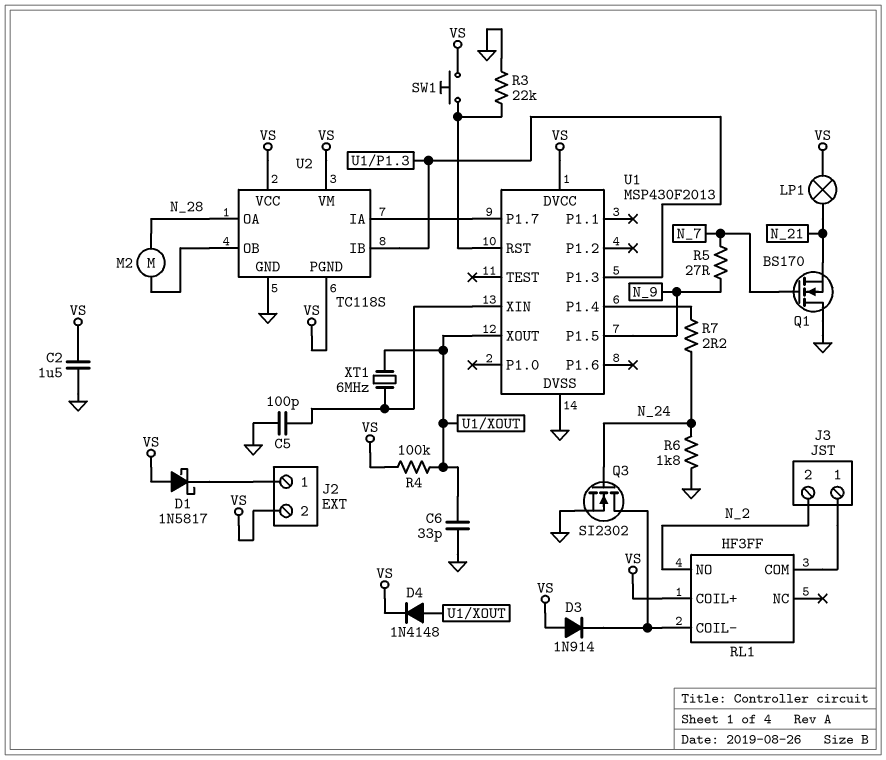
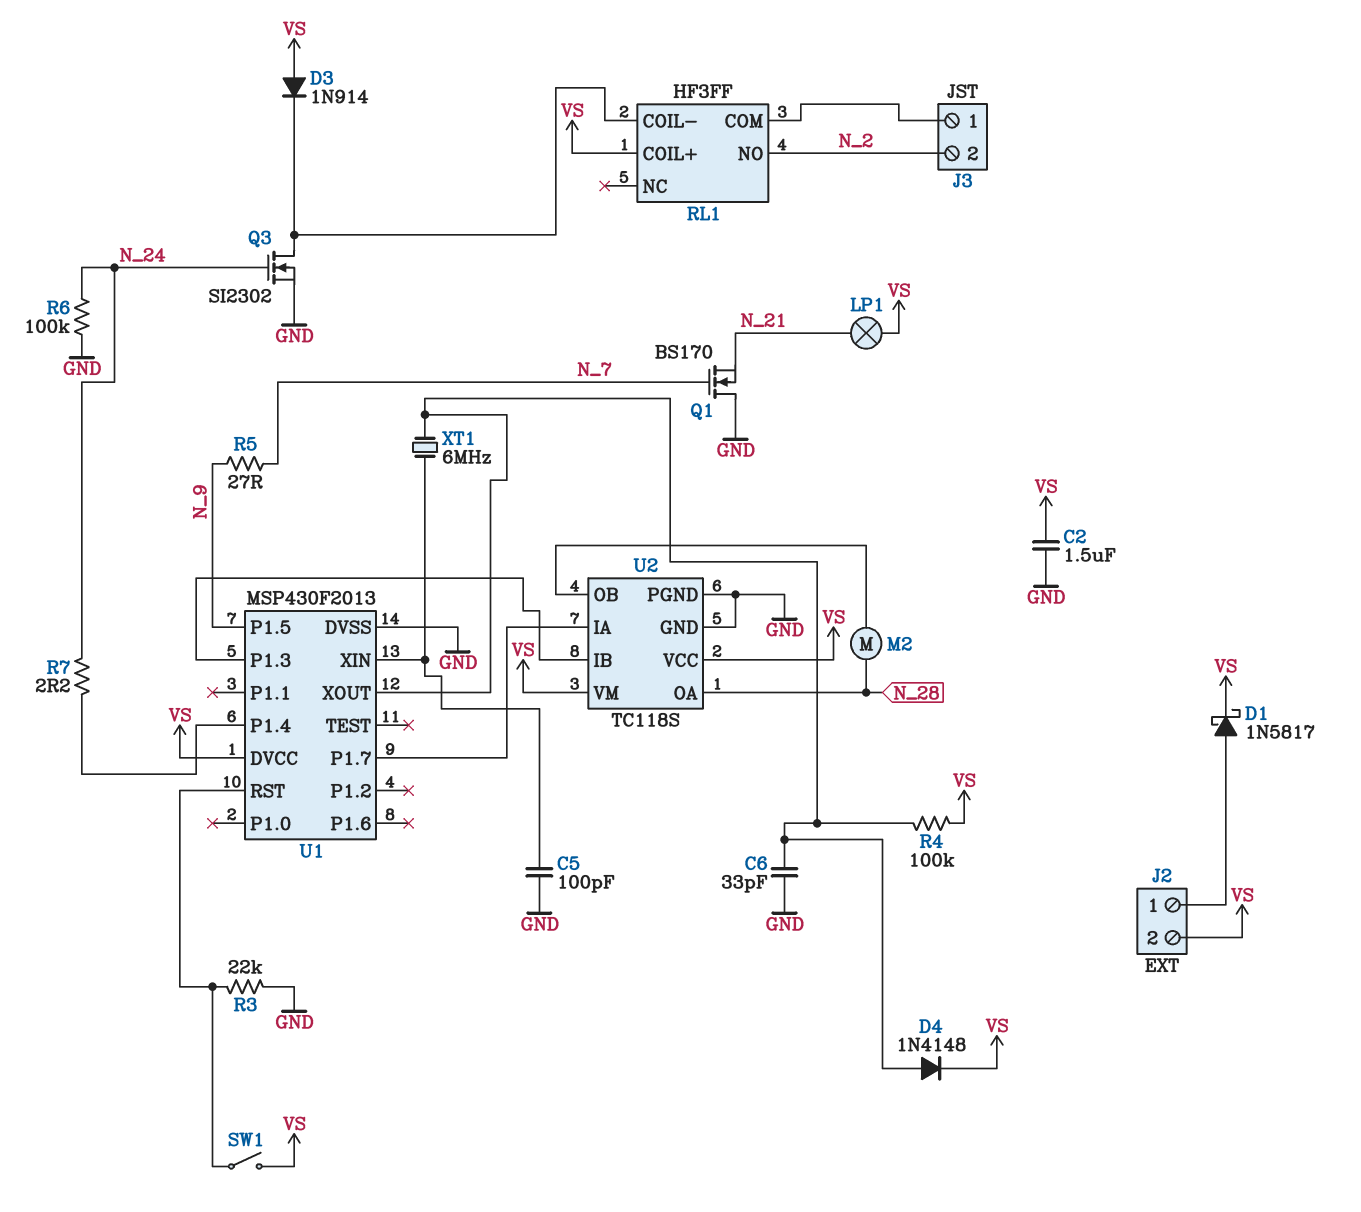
D1: schottky 1N5817 (A VS, K J2/1) -> schottky 1N5817 (A J2/1, K VS)
R6: 1.8k (GND, N_24) -> 100k (GND, N_24)
SW1: button (U1/RST, VS) -> switch (U1/RST, VS)
U2 pin PGND: VS -> GND

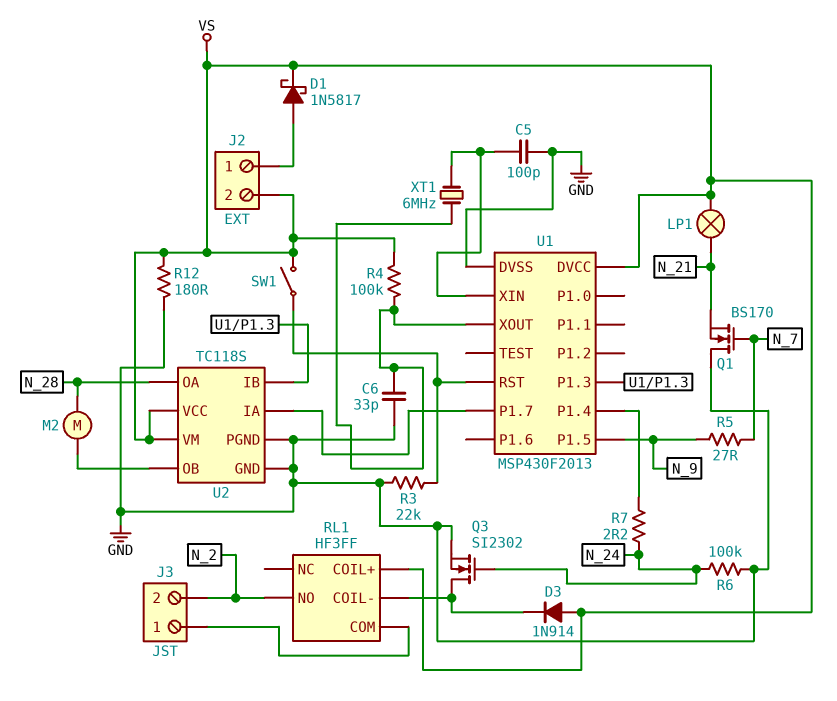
C2: 1.5uF (GND, VS) -> none
D4: diode 1N4148 (A U1/XOUT, K VS) -> none
R12: none -> 180 (GND, VS)

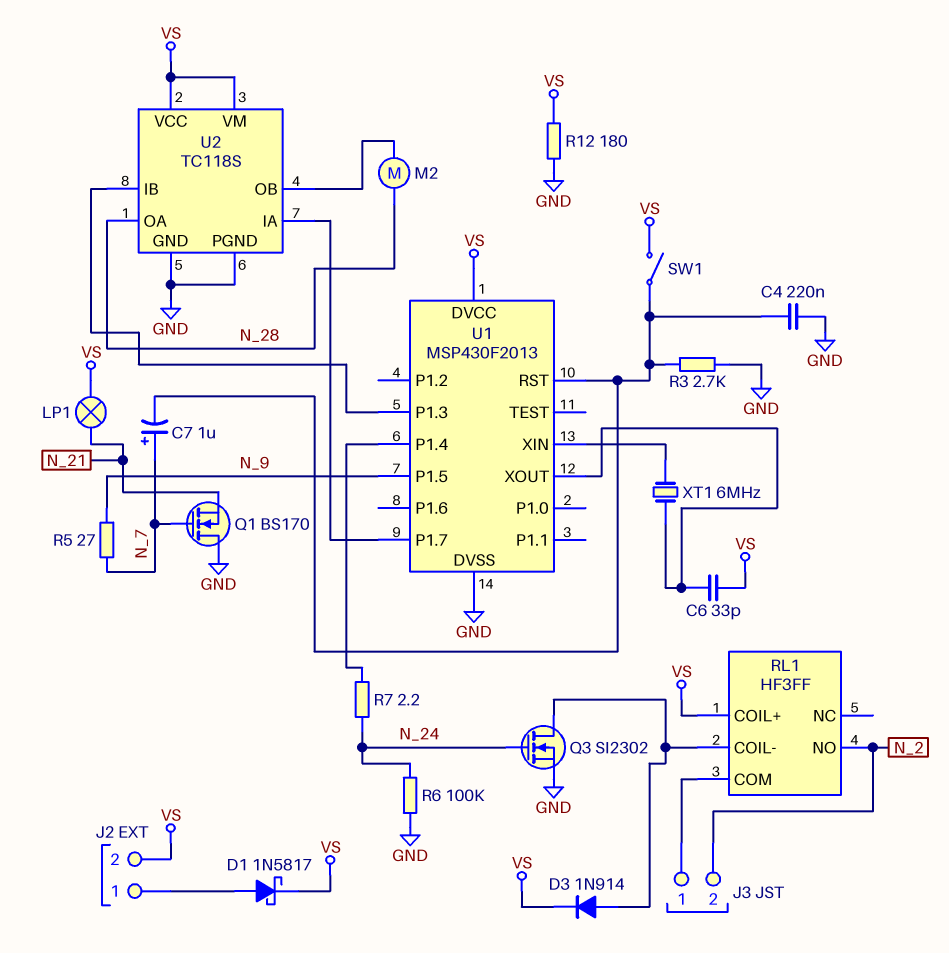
C4: none -> 220nF (GND, U1/RST)
C5: 100pF (GND, U1/XIN) -> none
C6: 33pF (GND, U1/XOUT) -> 33pF (U1/XOUT, VS)
C7: none -> 1uF (plus N_7, minus U1/RST)
D3: diode 1N914 (A VS, K RL1/COIL-) -> diode 1N914 (A RL1/COIL-, K VS)
R3: 22k (GND, U1/RST) -> 2.7k (GND, U1/RST)
R4: 100k (U1/XOUT, VS) -> none

